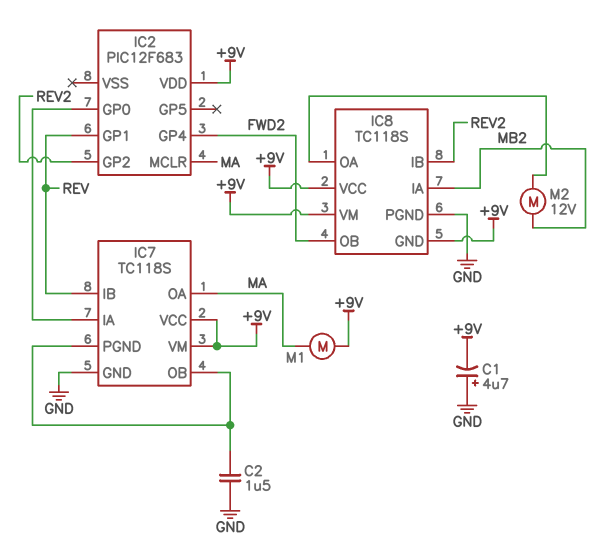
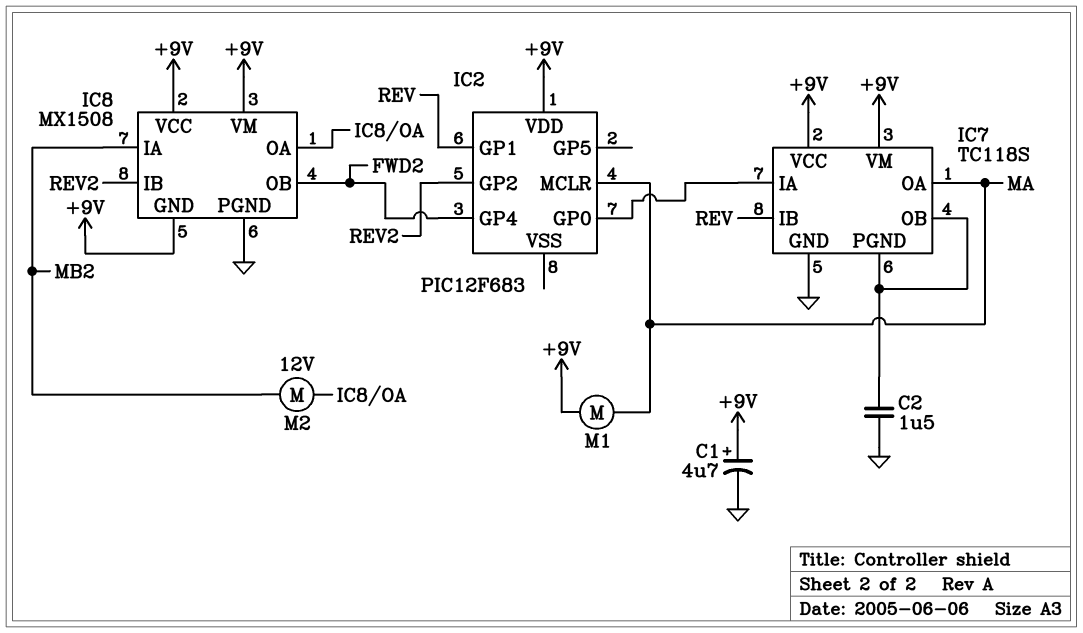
C1: 4.7uF (plus GND, minus +9V) -> 4.7uF (plus +9V, minus GND)
IC8: TC118S -> MX1508

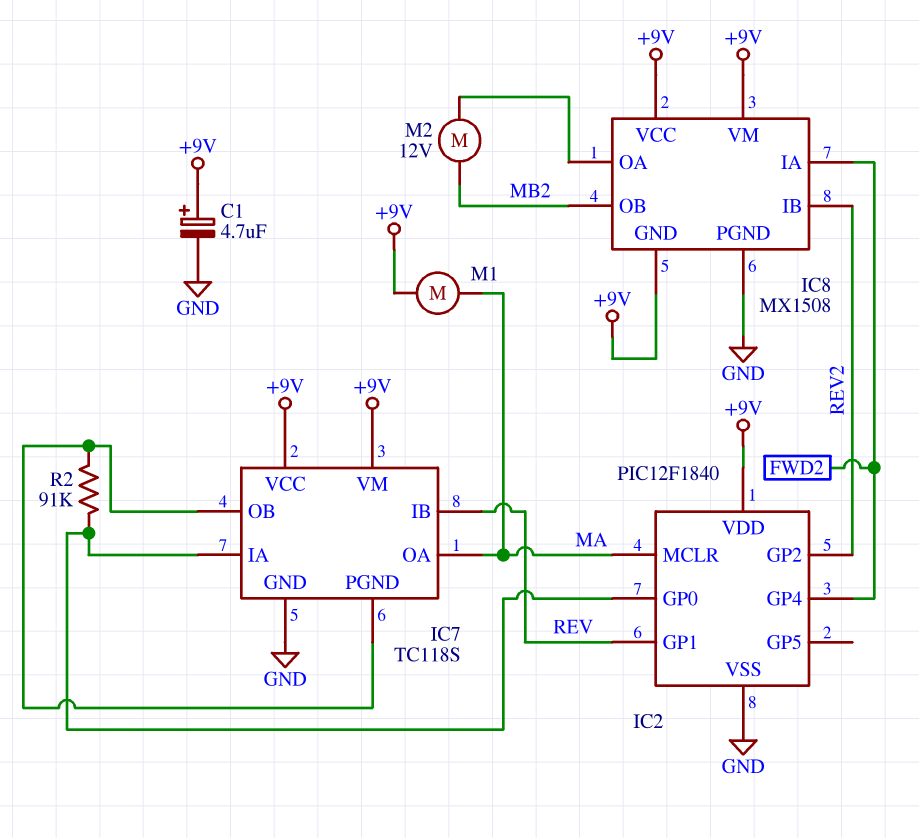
C2: 1.5uF (GND, IC7/OB) -> none
IC2: PIC12F683 -> PIC12F1840
IC2 pin VSS: none -> GND
IC8 pin IA: MB2 -> FWD2
IC8 pin OB: FWD2 -> MB2
R2: none -> 91k (IC2/GP0, IC7/OB)

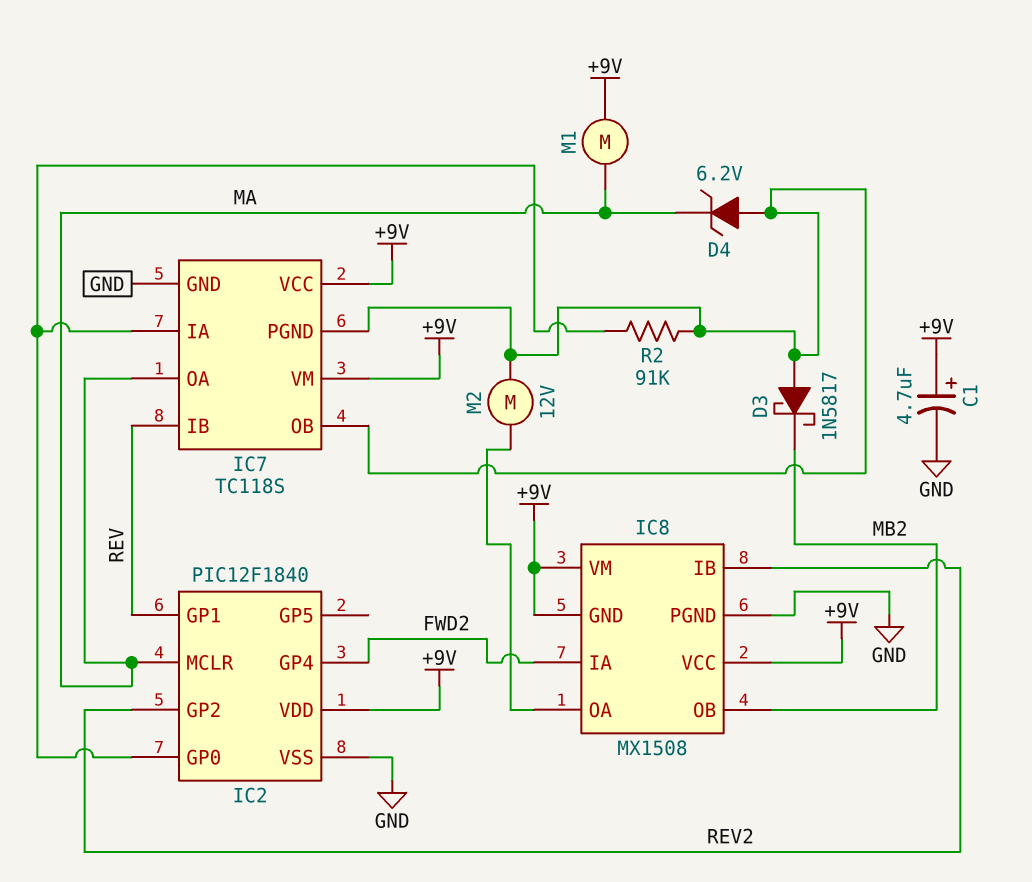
D3: none -> schottky 1N5817 (A IC7/OB, K MB2)
D4: none -> zener 6.2V (A IC7/OB, K MA)
M2: motor 12V (IC8/OA, MB2) -> motor 12V (IC7/OB, IC8/OA)

